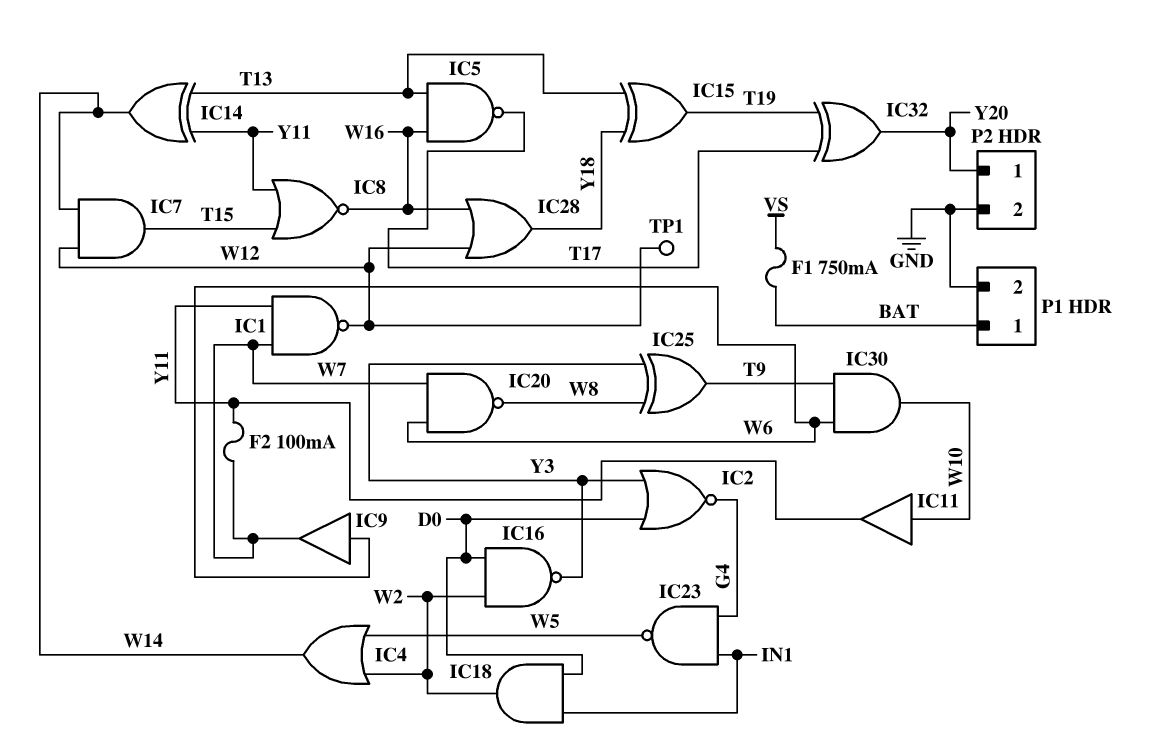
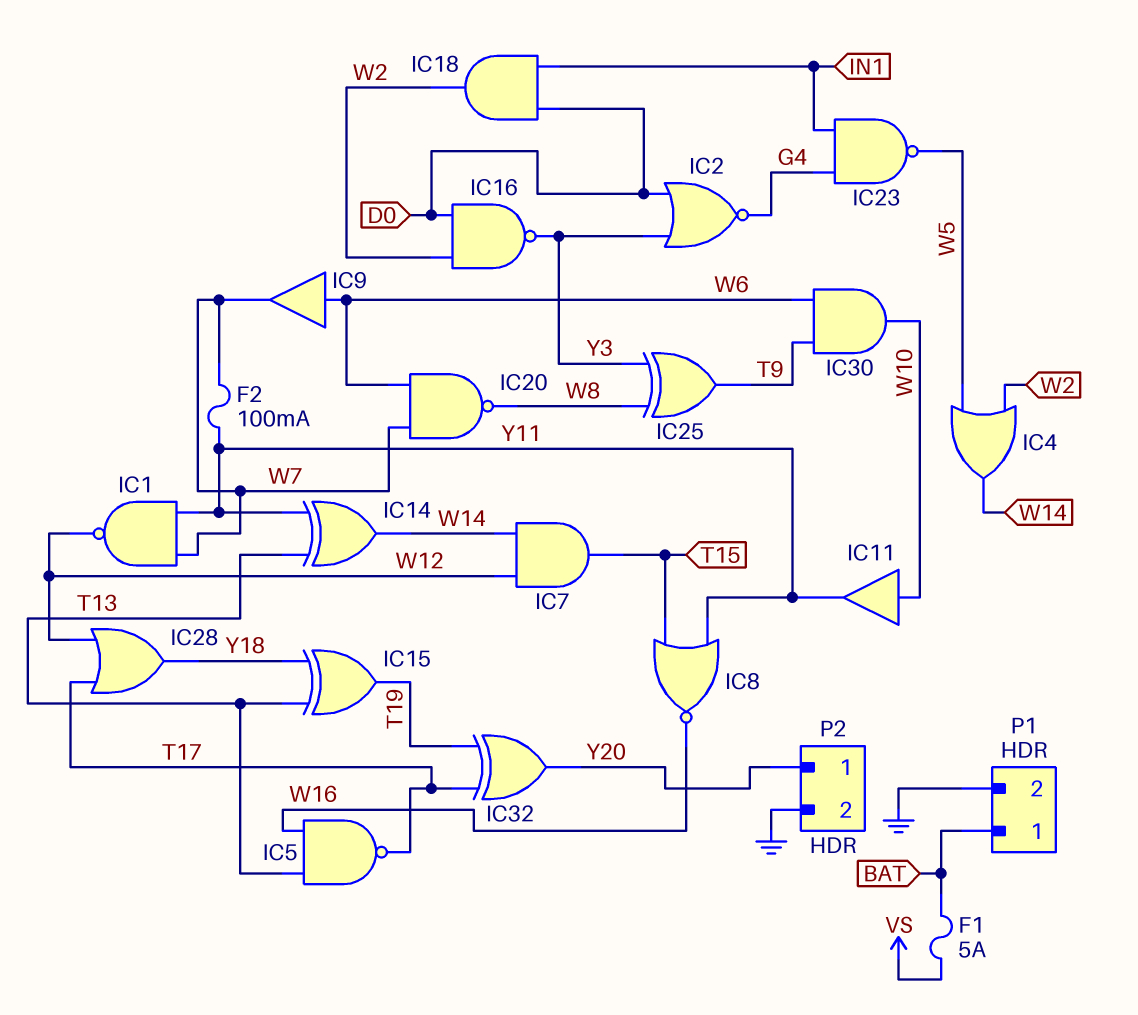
F1: 750mA (BAT, VS) -> 5A (BAT, VS)
IC28: OR (in W12, in W16, out Y18) -> OR (in T17, in W12, out Y18)
TP1: test point (W12) -> none

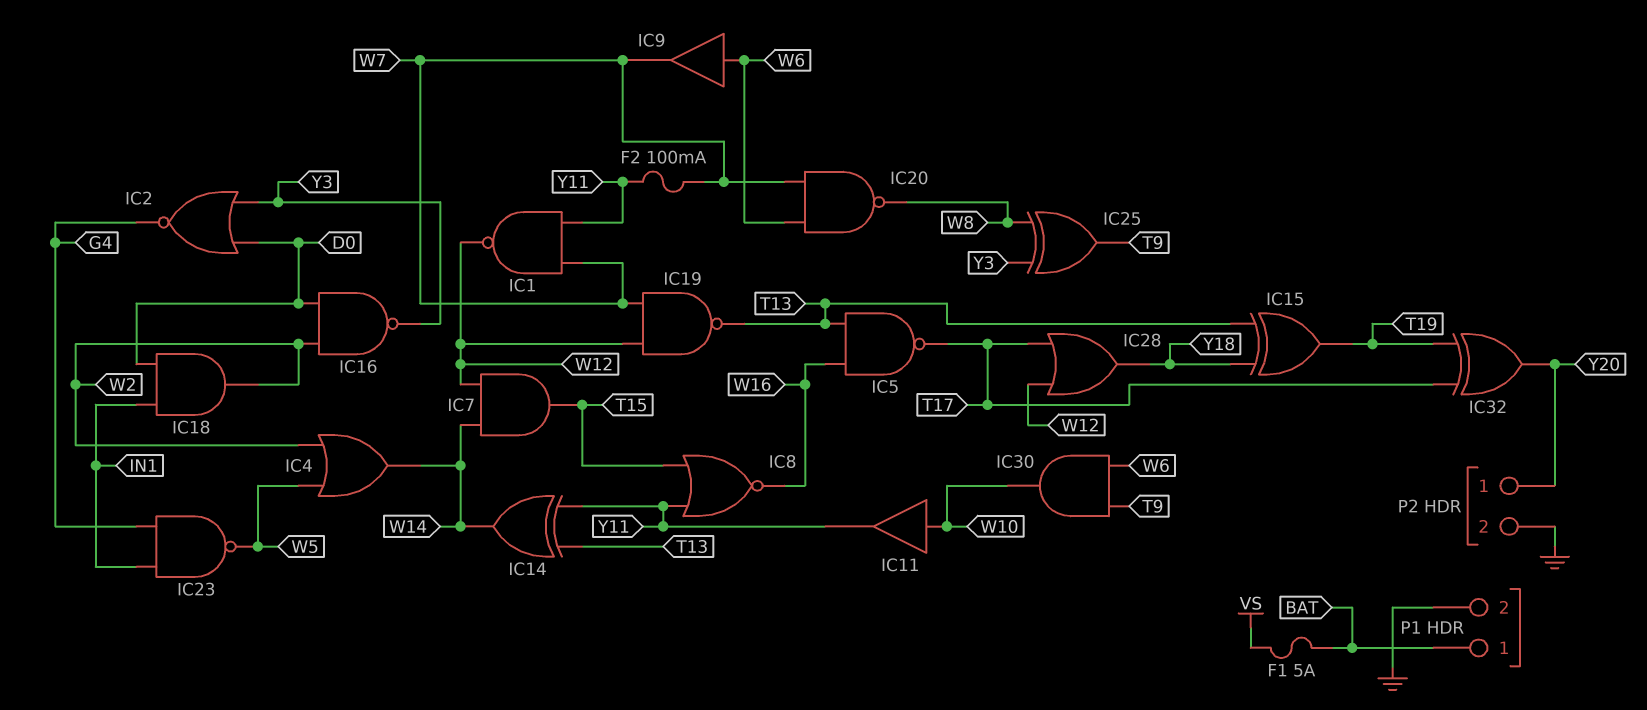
IC19: none -> NAND (in W7, in W12, out T13)

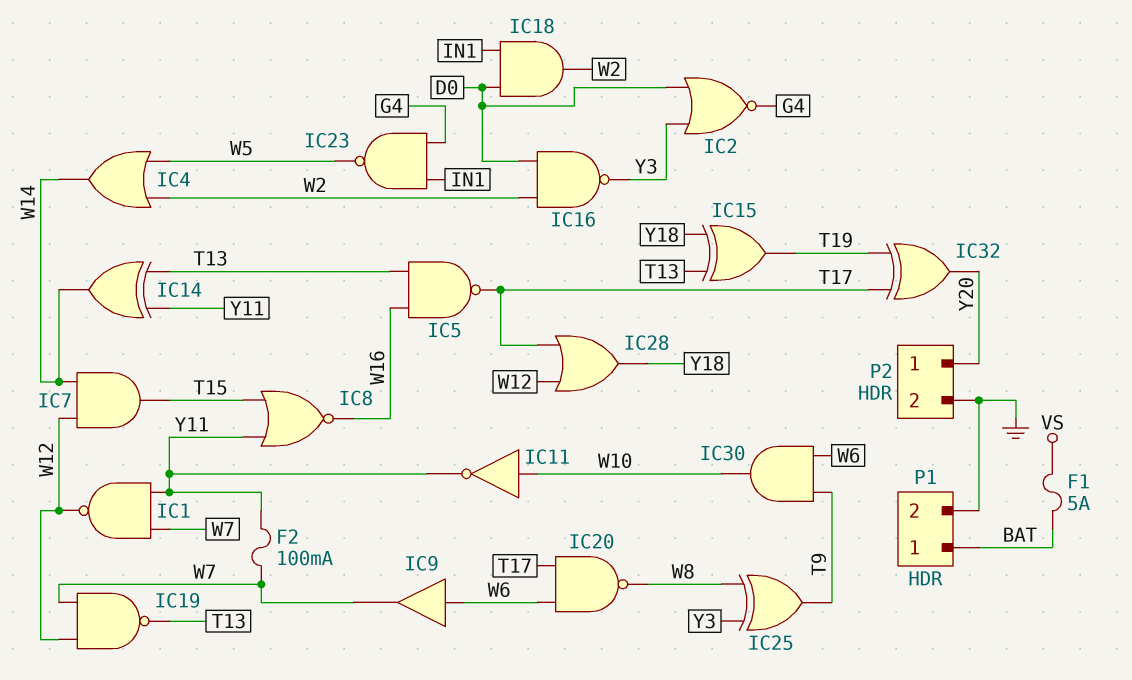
IC11: buffer (in W10, out Y11) -> NOT (in W10, out Y11)
IC20: NAND (in W6, in W7, out W8) -> NAND (in T17, in W6, out W8)

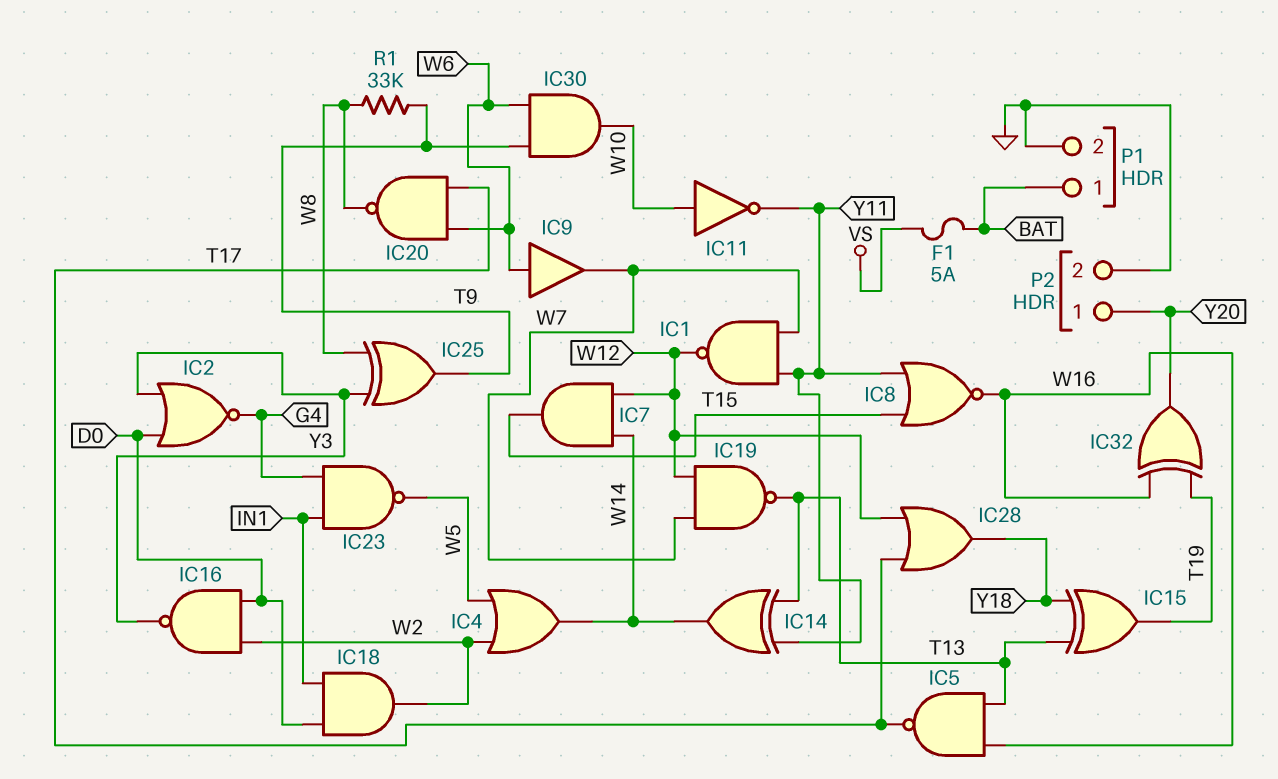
F2: 100mA (W7, Y11) -> none
IC32: XOR (in T17, in T19, out Y20) -> XOR (in T19, in W16, out Y20)
R1: none -> 33k (T9, W8)

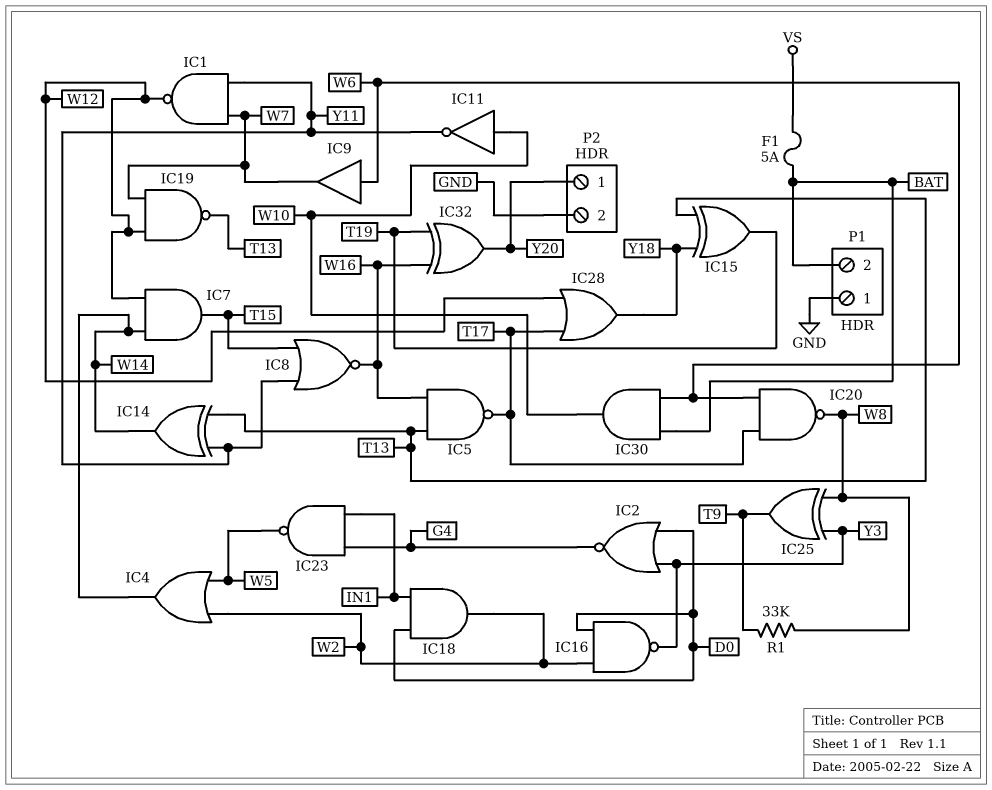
IC30: AND (in T9, in W6, out W10) -> AND (in BAT, in W6, out W10)
P1 pin 1: BAT -> GND
P1 pin 2: GND -> BAT

